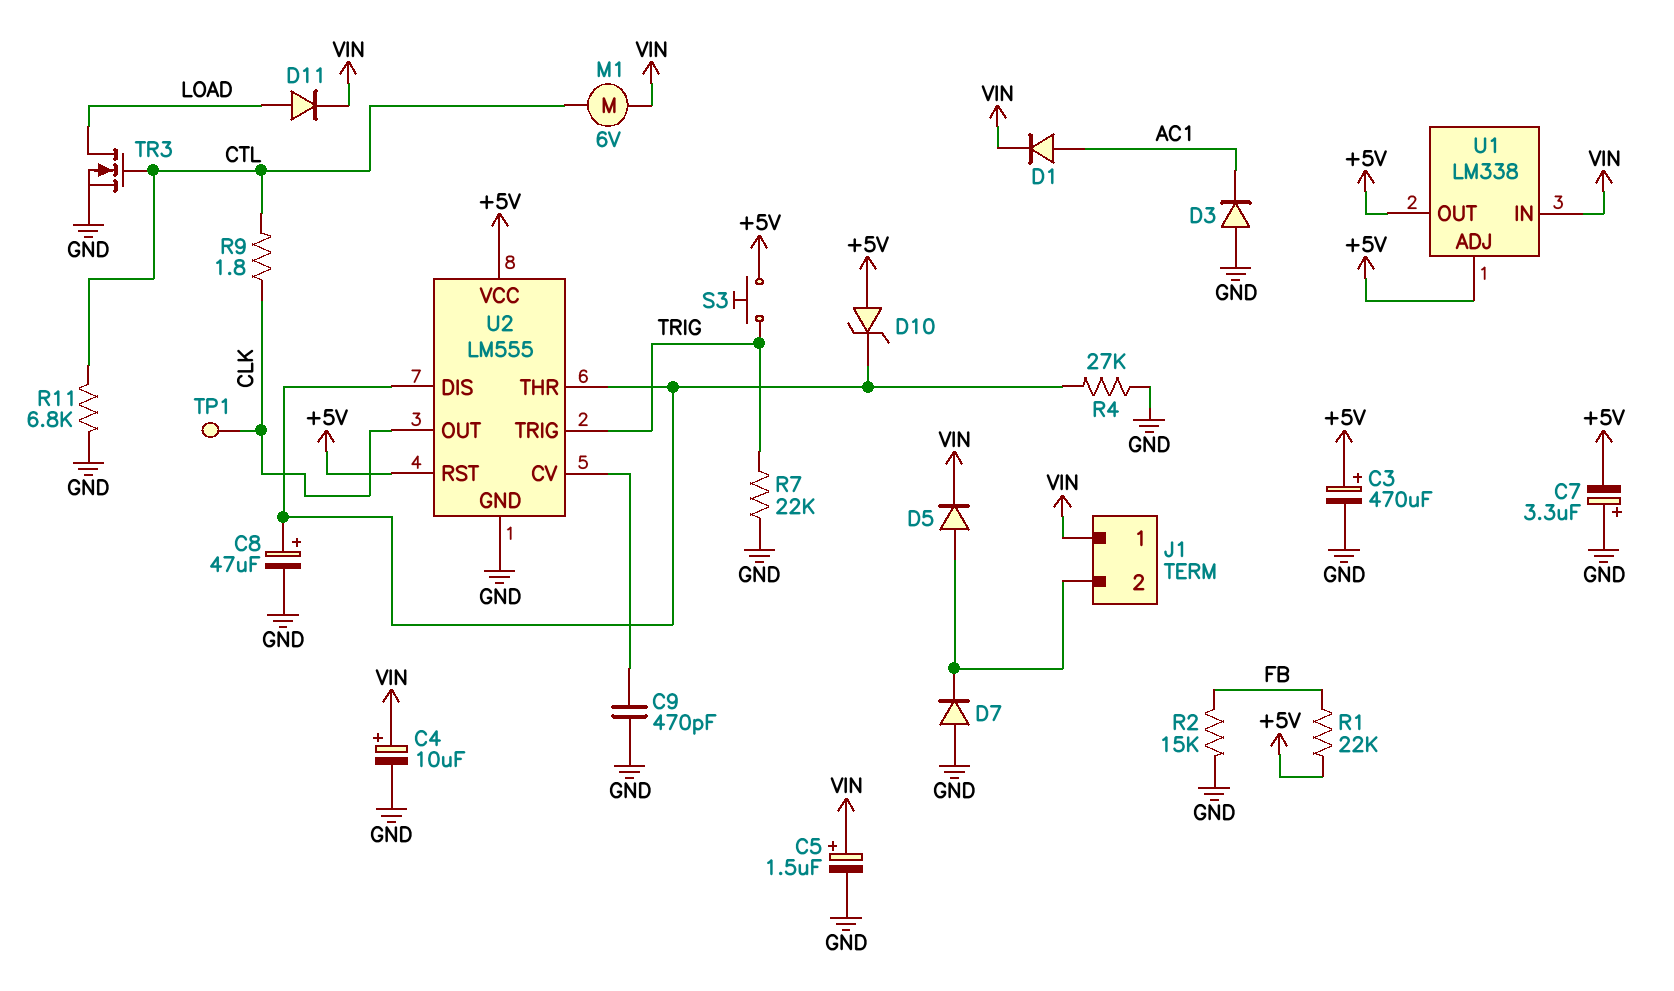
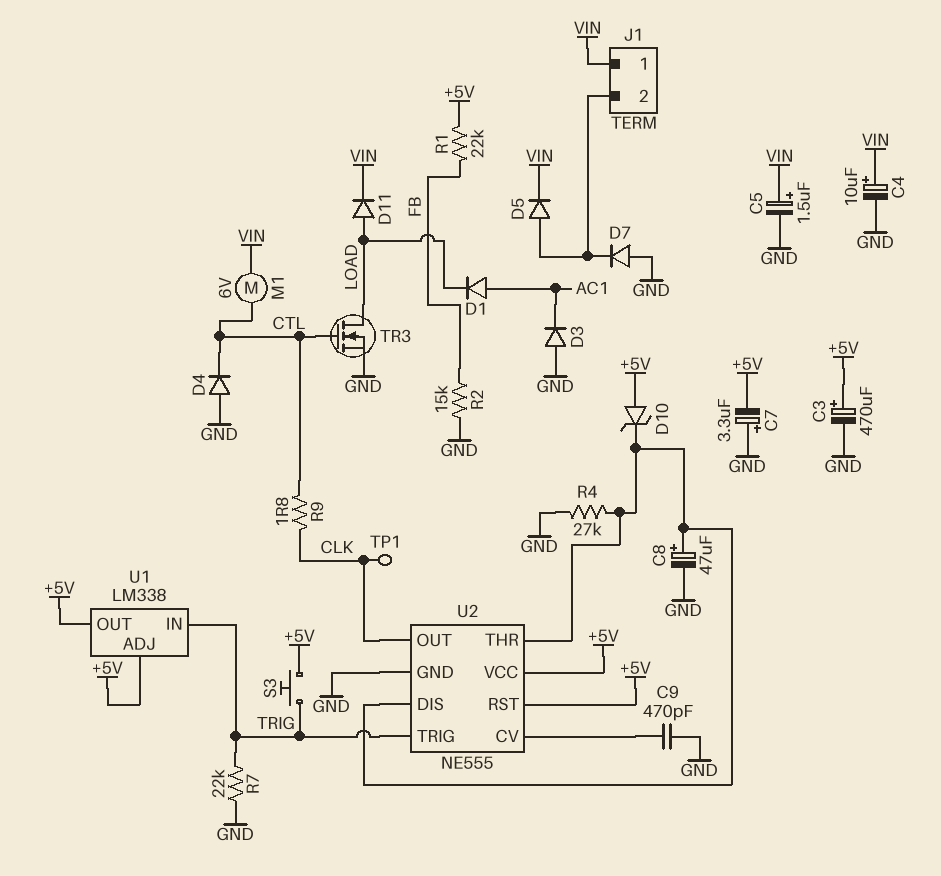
D1: diode (A AC1, K VIN) -> diode (A AC1, K LOAD)
D4: none -> diode (A GND, K CTL)
R11: 6.8k (CTL, GND) -> none
U1 pin IN: VIN -> TRIG
U2: LM555 -> NE555

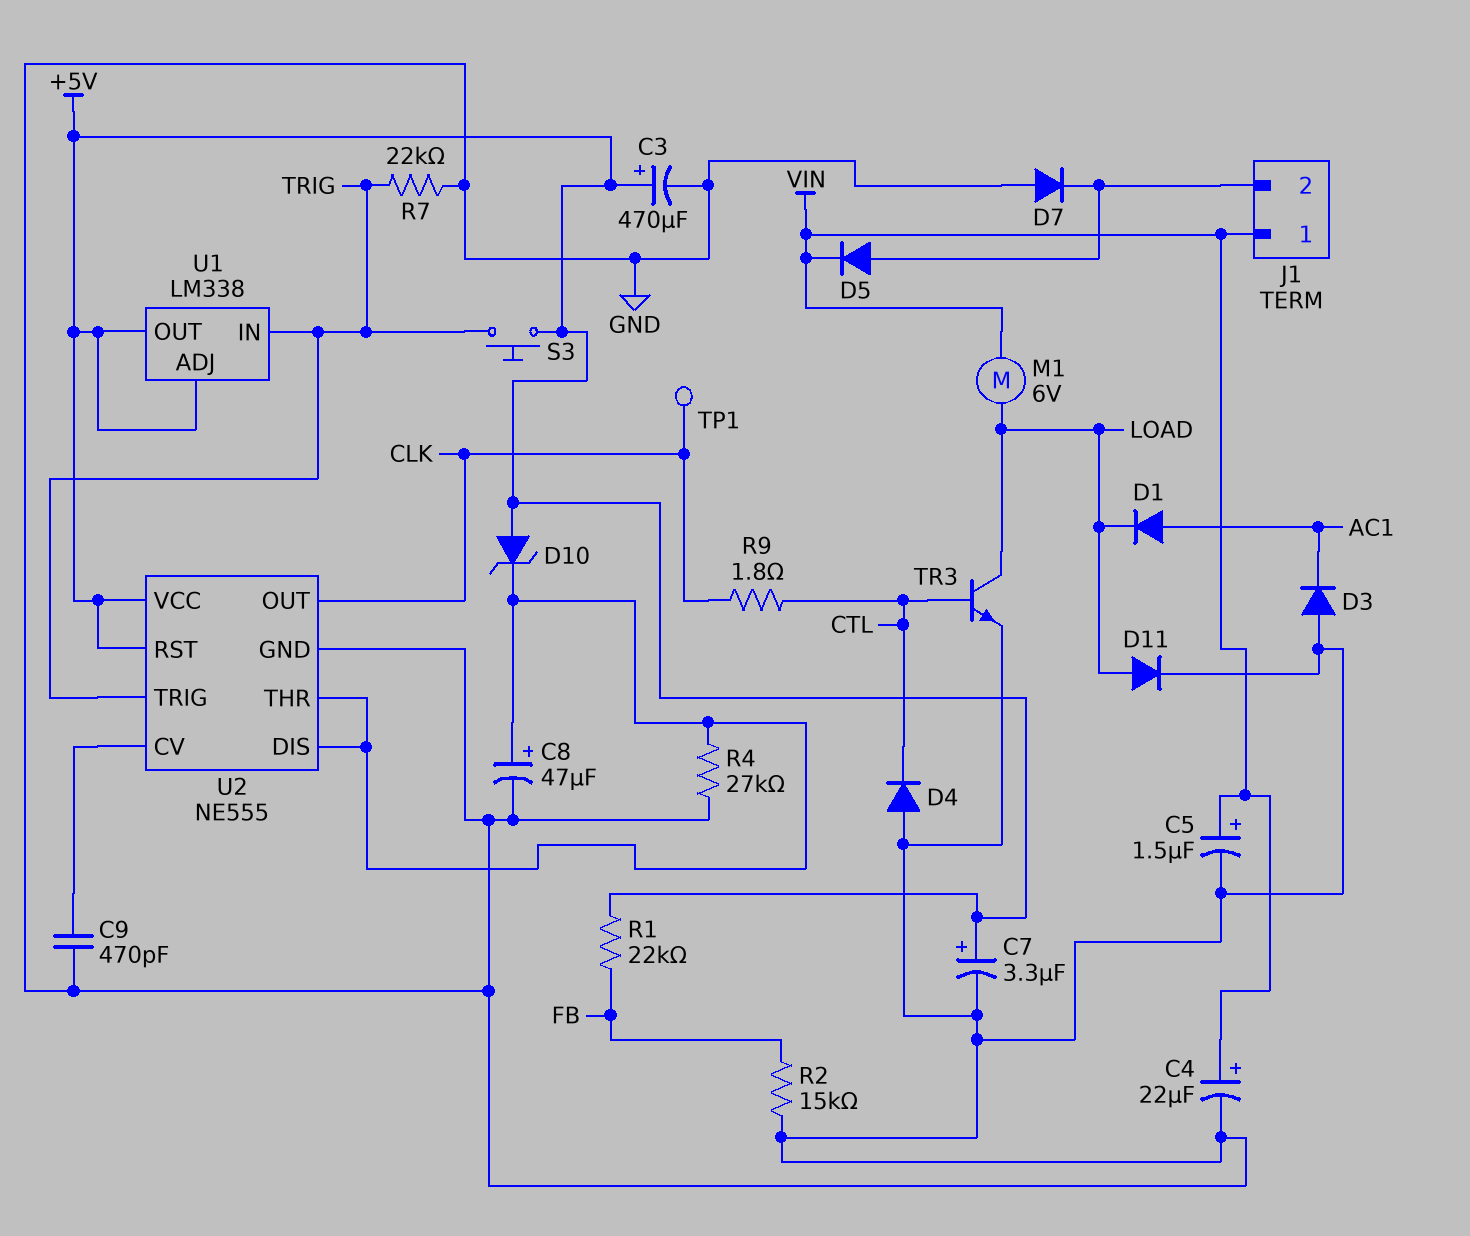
C4: 10uF (plus VIN, minus GND) -> 22uF (plus VIN, minus GND)
C7: 3.3uF (plus GND, minus +5V) -> 3.3uF (plus +5V, minus GND)
D11: diode (A LOAD, K VIN) -> diode (A LOAD, K GND)
M1: motor 6V (CTL, VIN) -> motor 6V (LOAD, VIN)
TR3: NMOS (G CTL, D LOAD, S GND) -> NPN (B CTL, C LOAD, E GND)

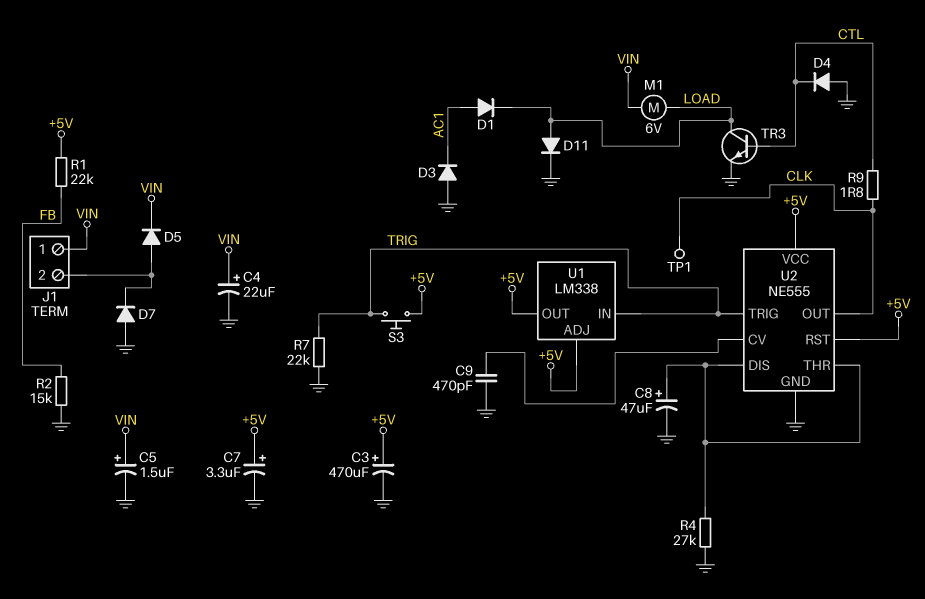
D10: zener (A +5V, K U2/DIS) -> none

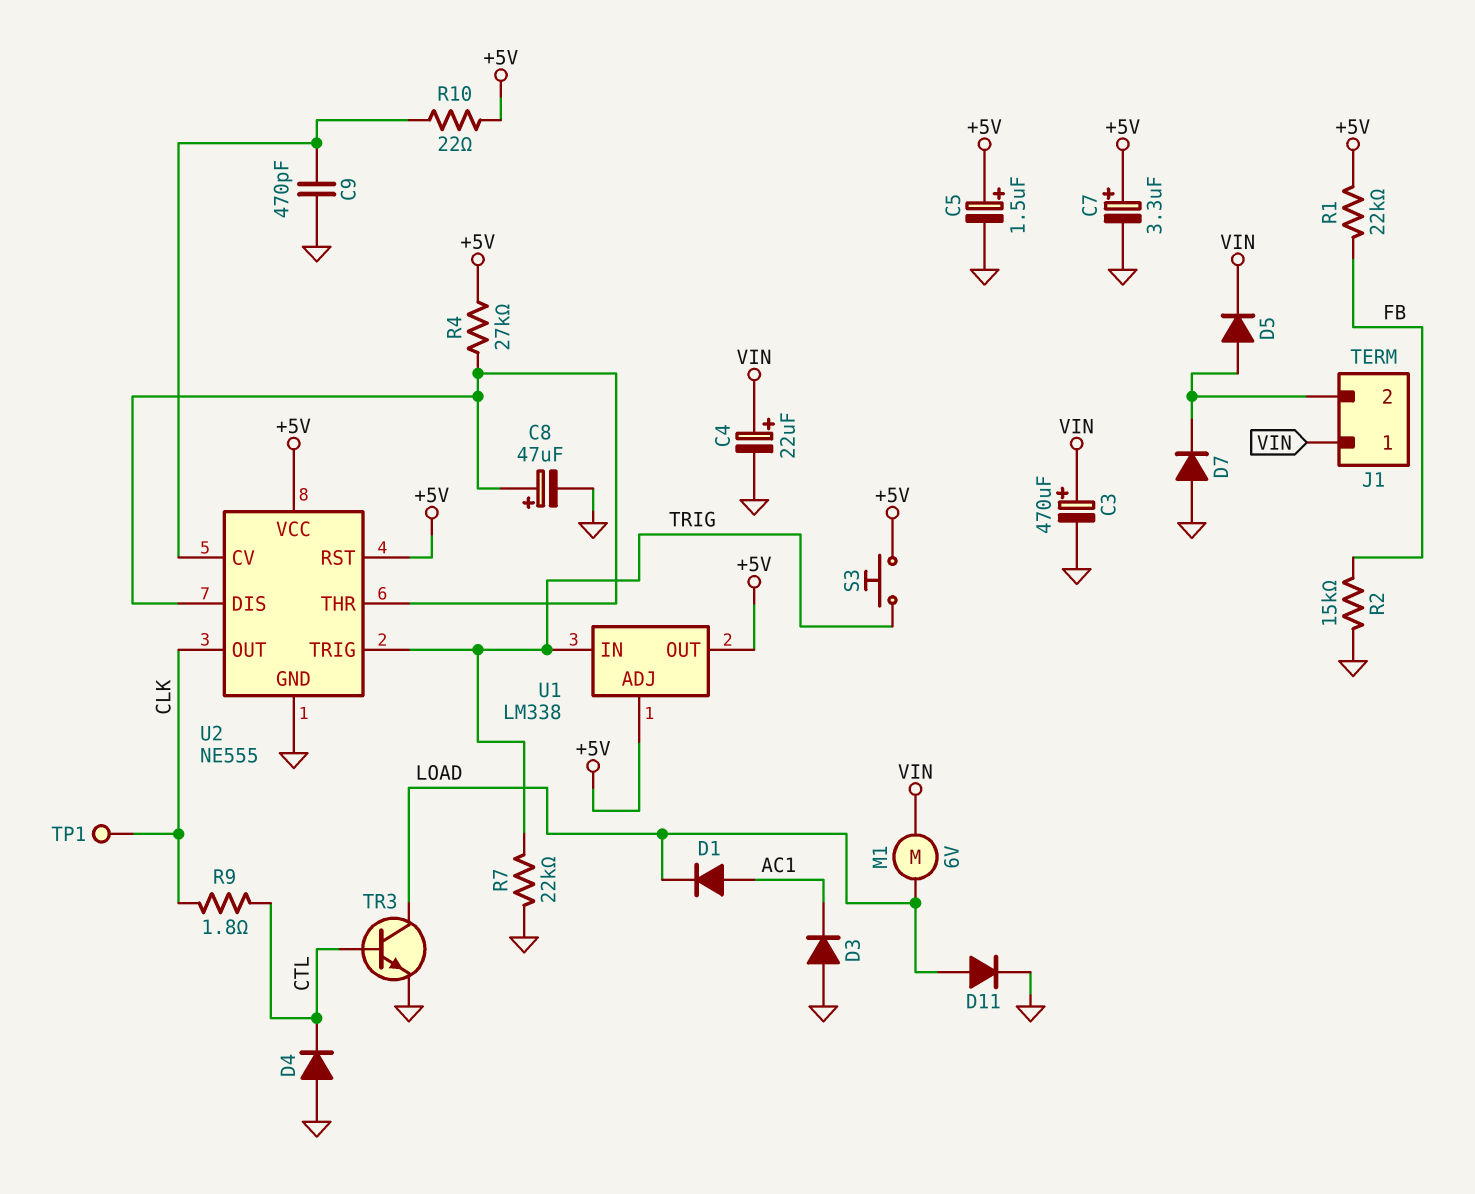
C3: 470uF (plus +5V, minus GND) -> 470uF (plus VIN, minus GND)
C5: 1.5uF (plus VIN, minus GND) -> 1.5uF (plus +5V, minus GND)
R4: 27k (GND, U2/DIS) -> 27k (+5V, U2/DIS)
R10: none -> 22 (+5V, U2/CV)

